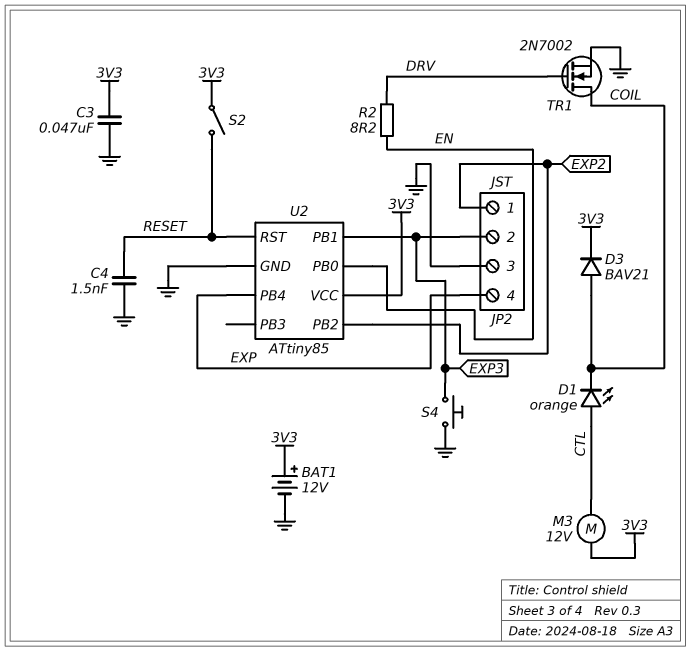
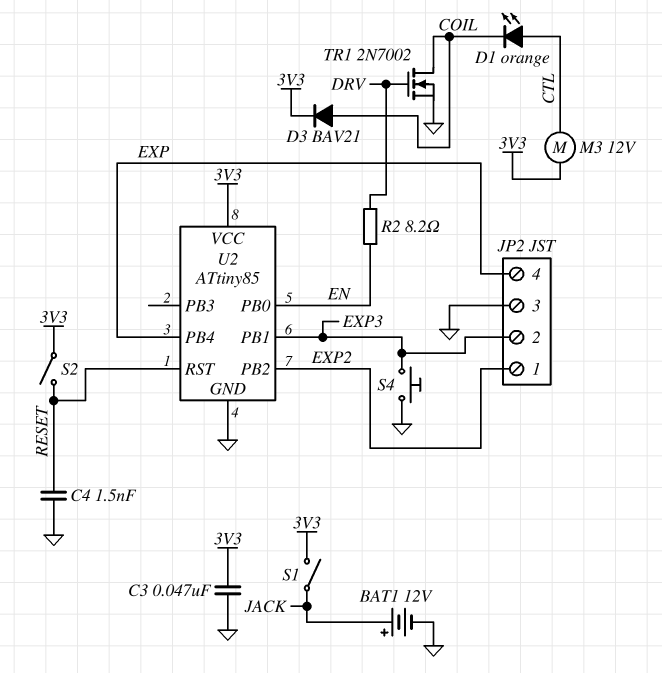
BAT1: 12V (plus 3V3, minus GND) -> 12V (plus JACK, minus GND)
S1: none -> switch (3V3, JACK)

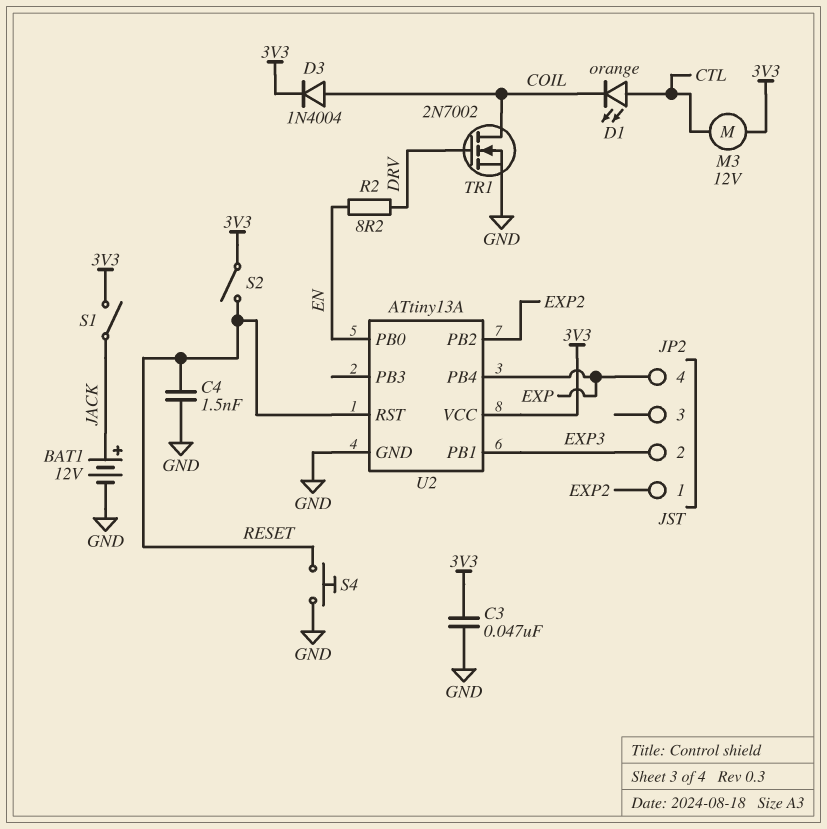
D3: diode BAV21 (A COIL, K 3V3) -> diode 1N4004 (A COIL, K 3V3)
JP2 pin 3: GND -> none
S4: button (EXP3, GND) -> button (GND, RESET)
U2: ATtiny85 -> ATtiny13A

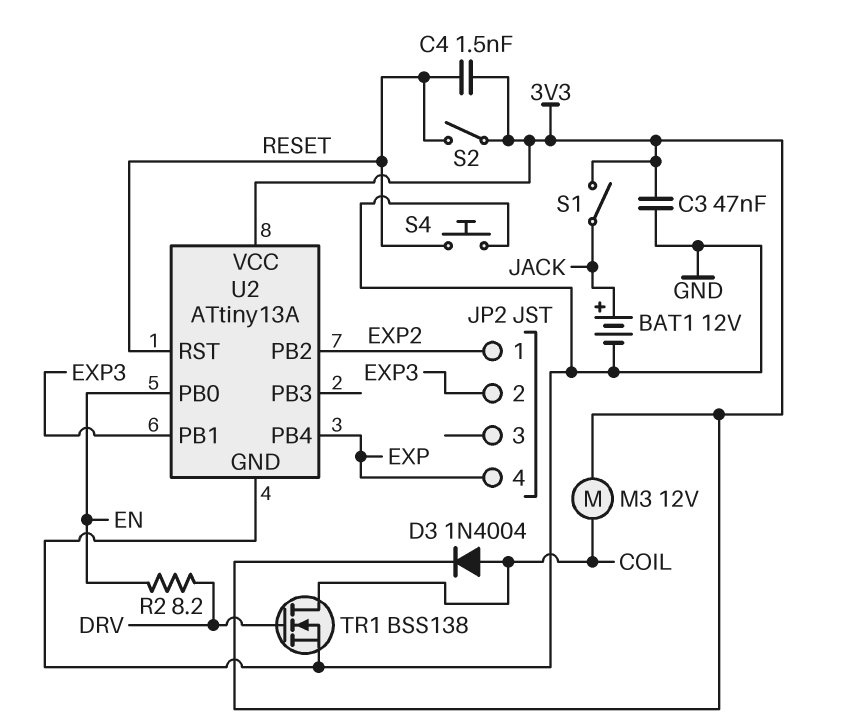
C4: 1.5nF (GND, RESET) -> 1.5nF (3V3, RESET)
D1: LED orange (A CTL, K COIL) -> none
M3: motor 12V (3V3, CTL) -> motor 12V (3V3, COIL)
TR1: NMOS 2N7002 (G DRV, D COIL, S GND) -> NMOS BSS138 (G DRV, D COIL, S GND)

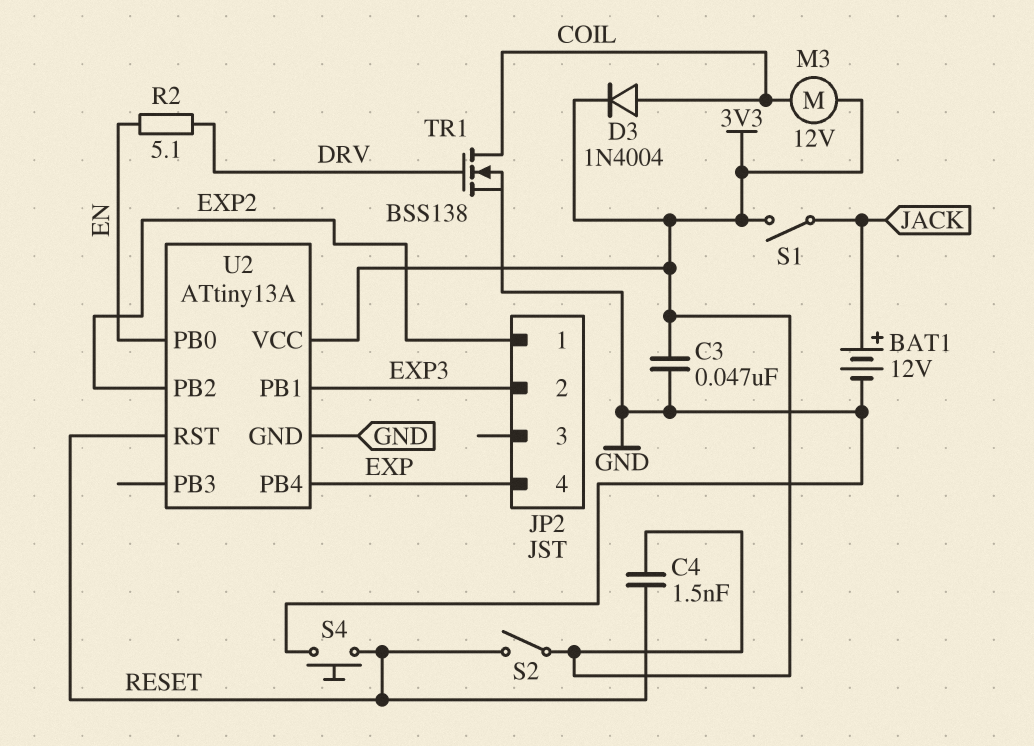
R2: 8.2 (DRV, EN) -> 5.1 (DRV, EN)

